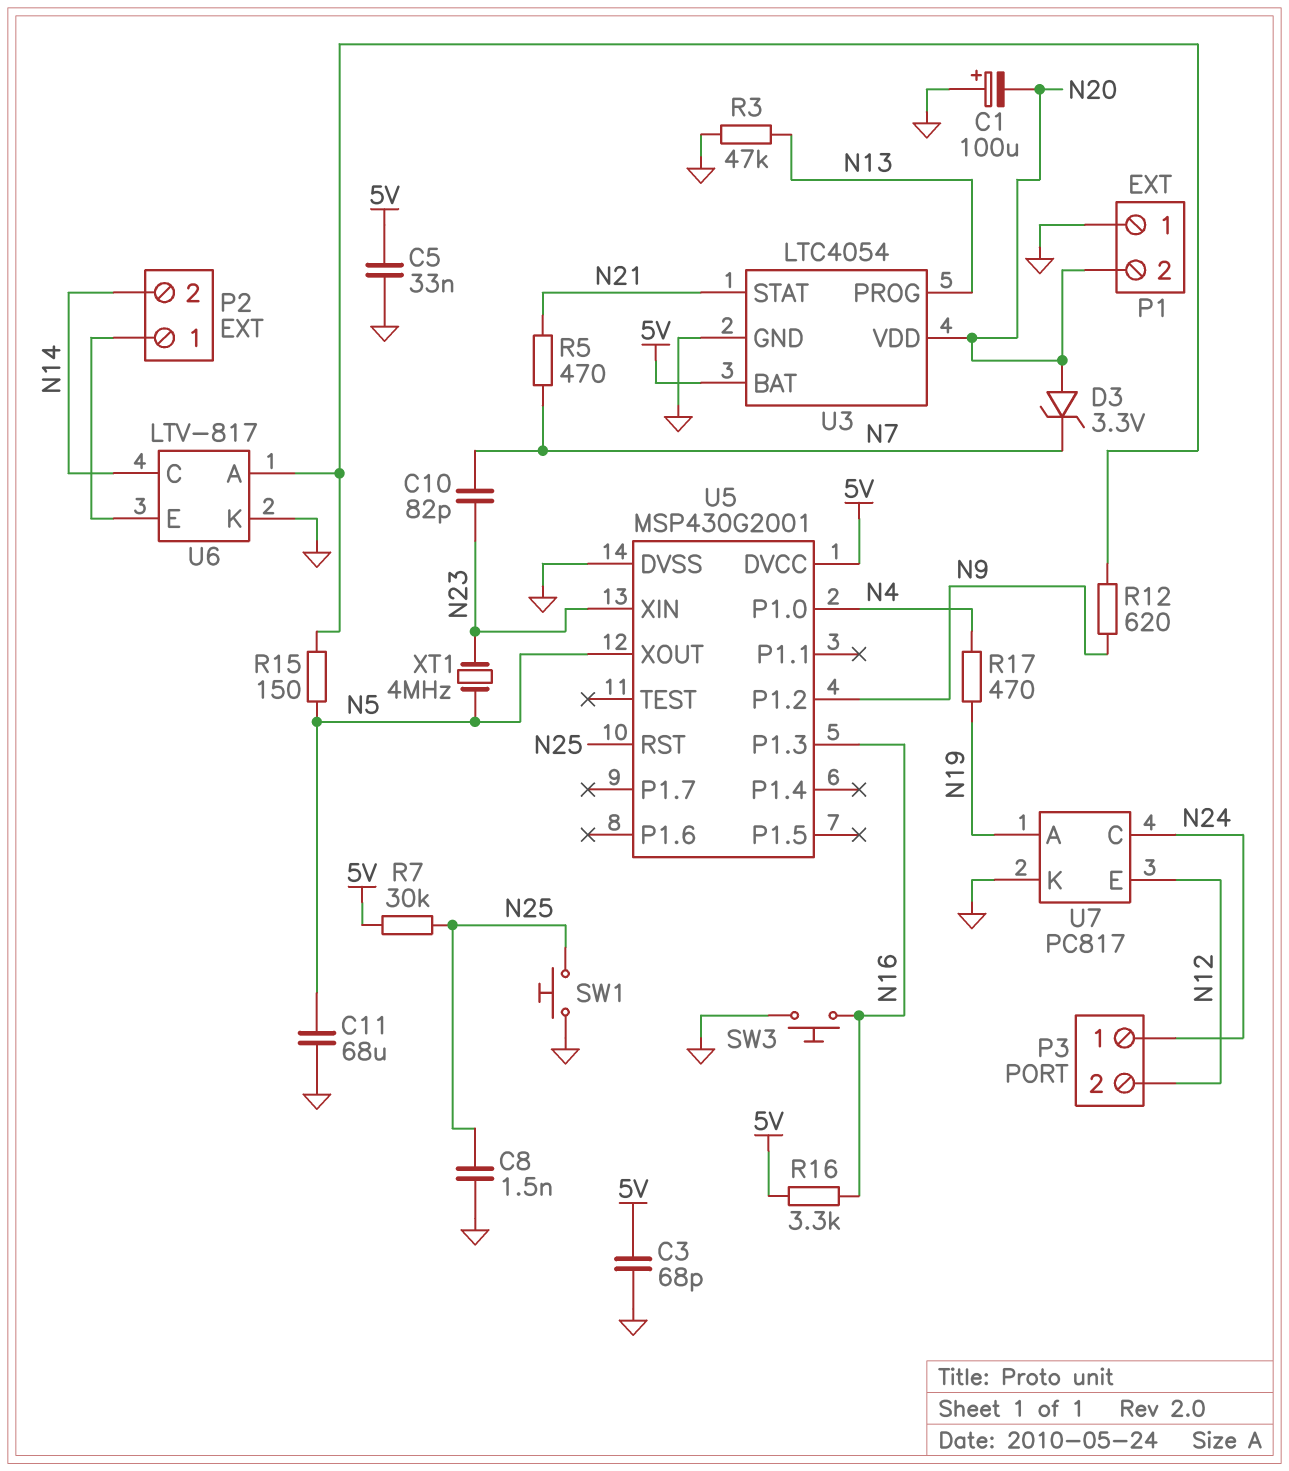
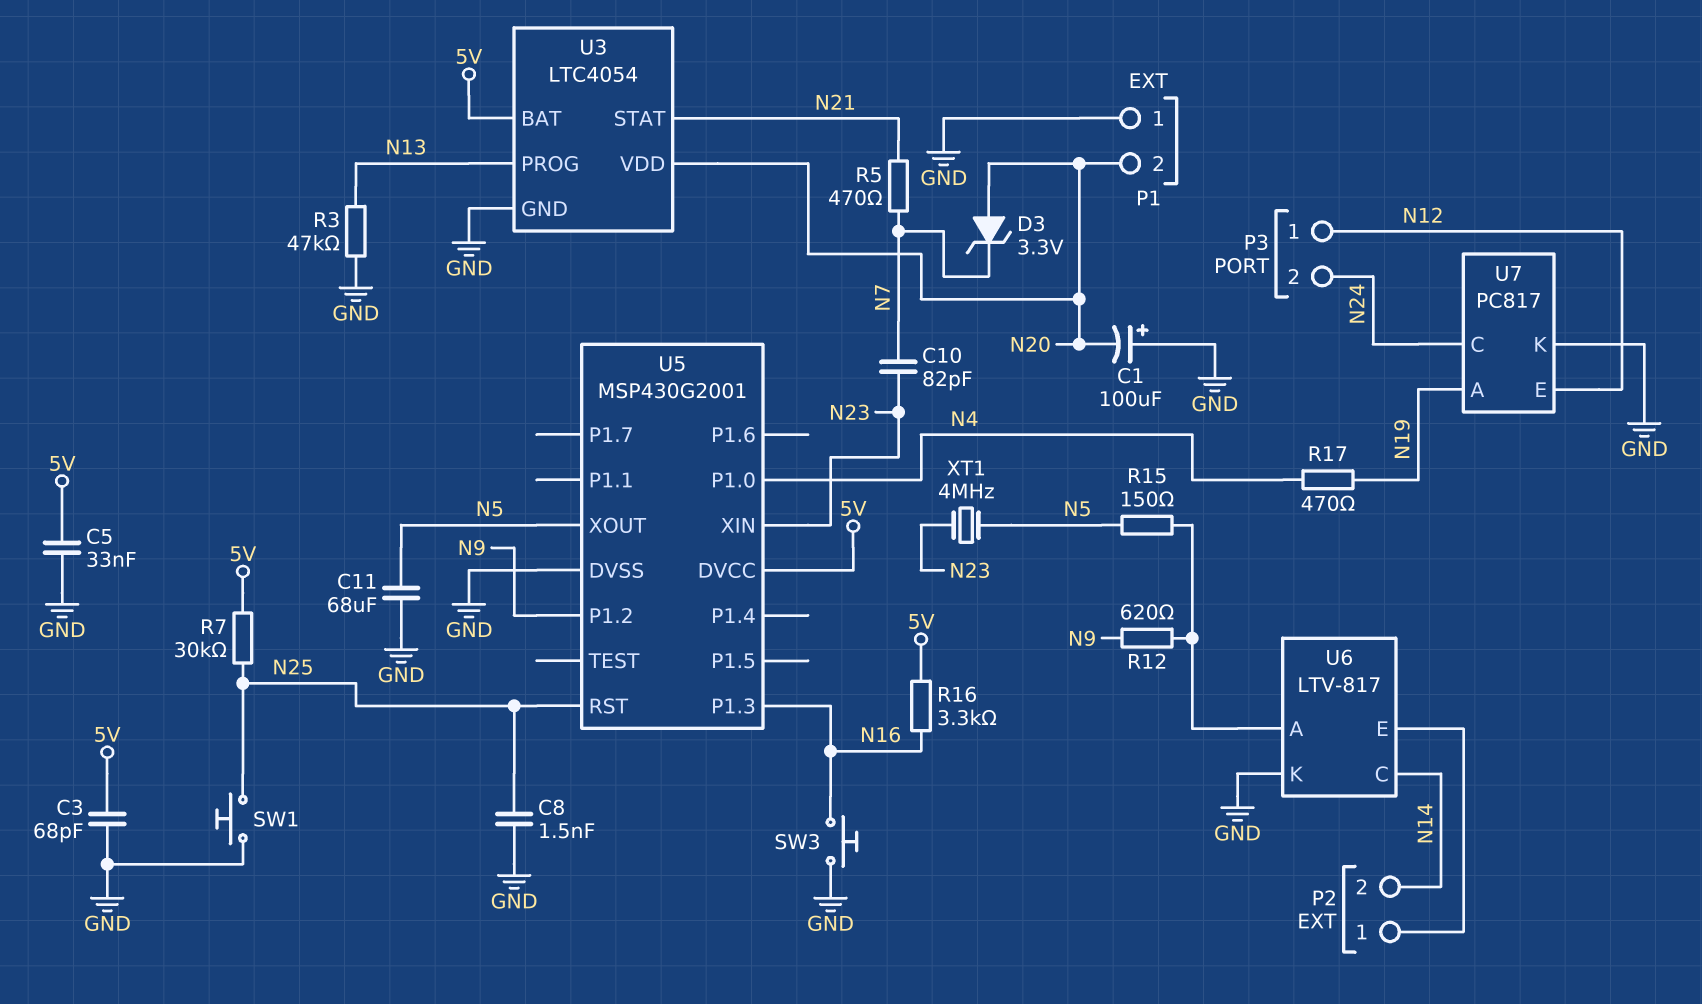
P3 pin 1: N24 -> N12
P3 pin 2: N12 -> N24

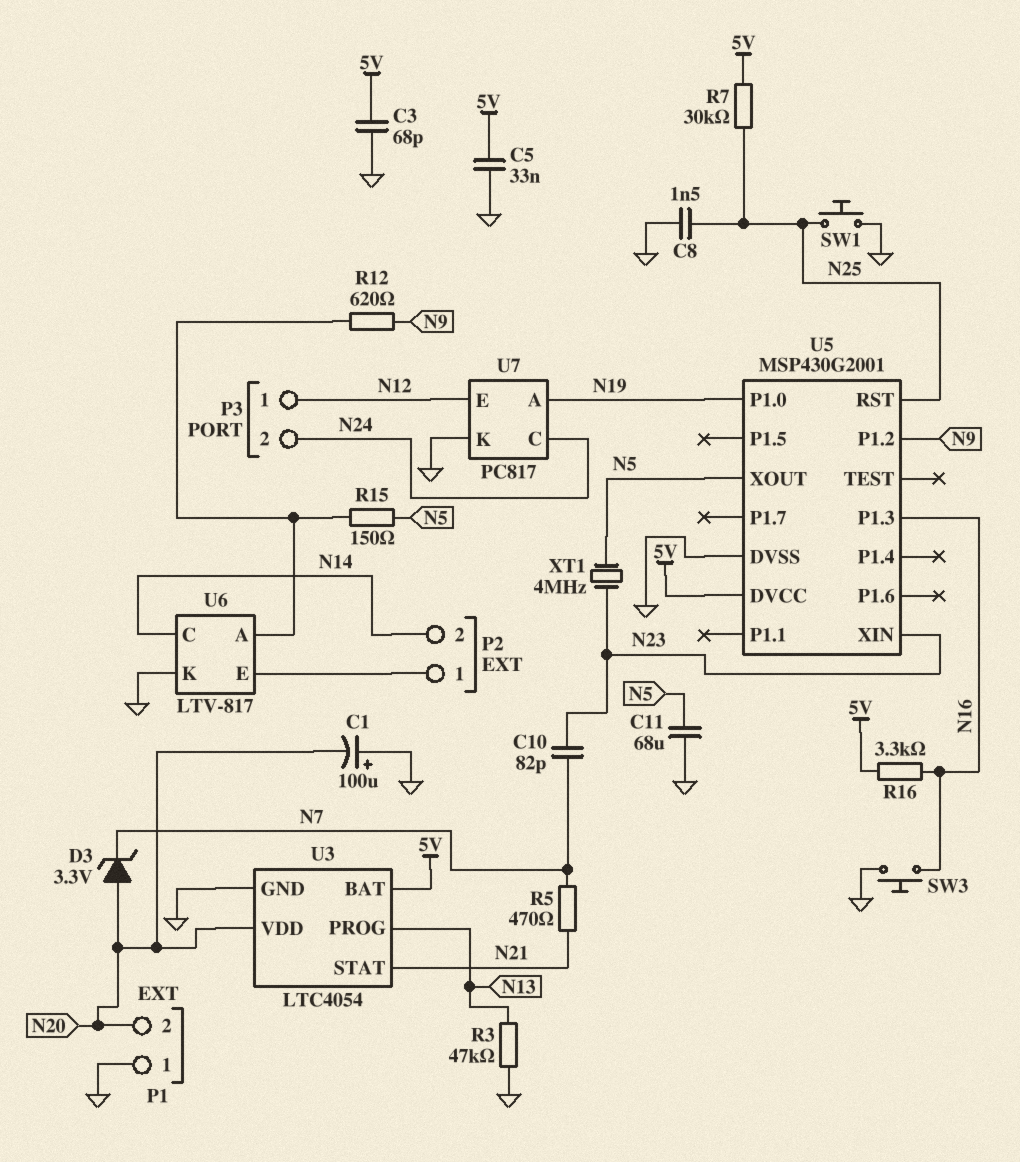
R17: 470 (N4, N19) -> none
U5 pin P1.0: N4 -> N19

